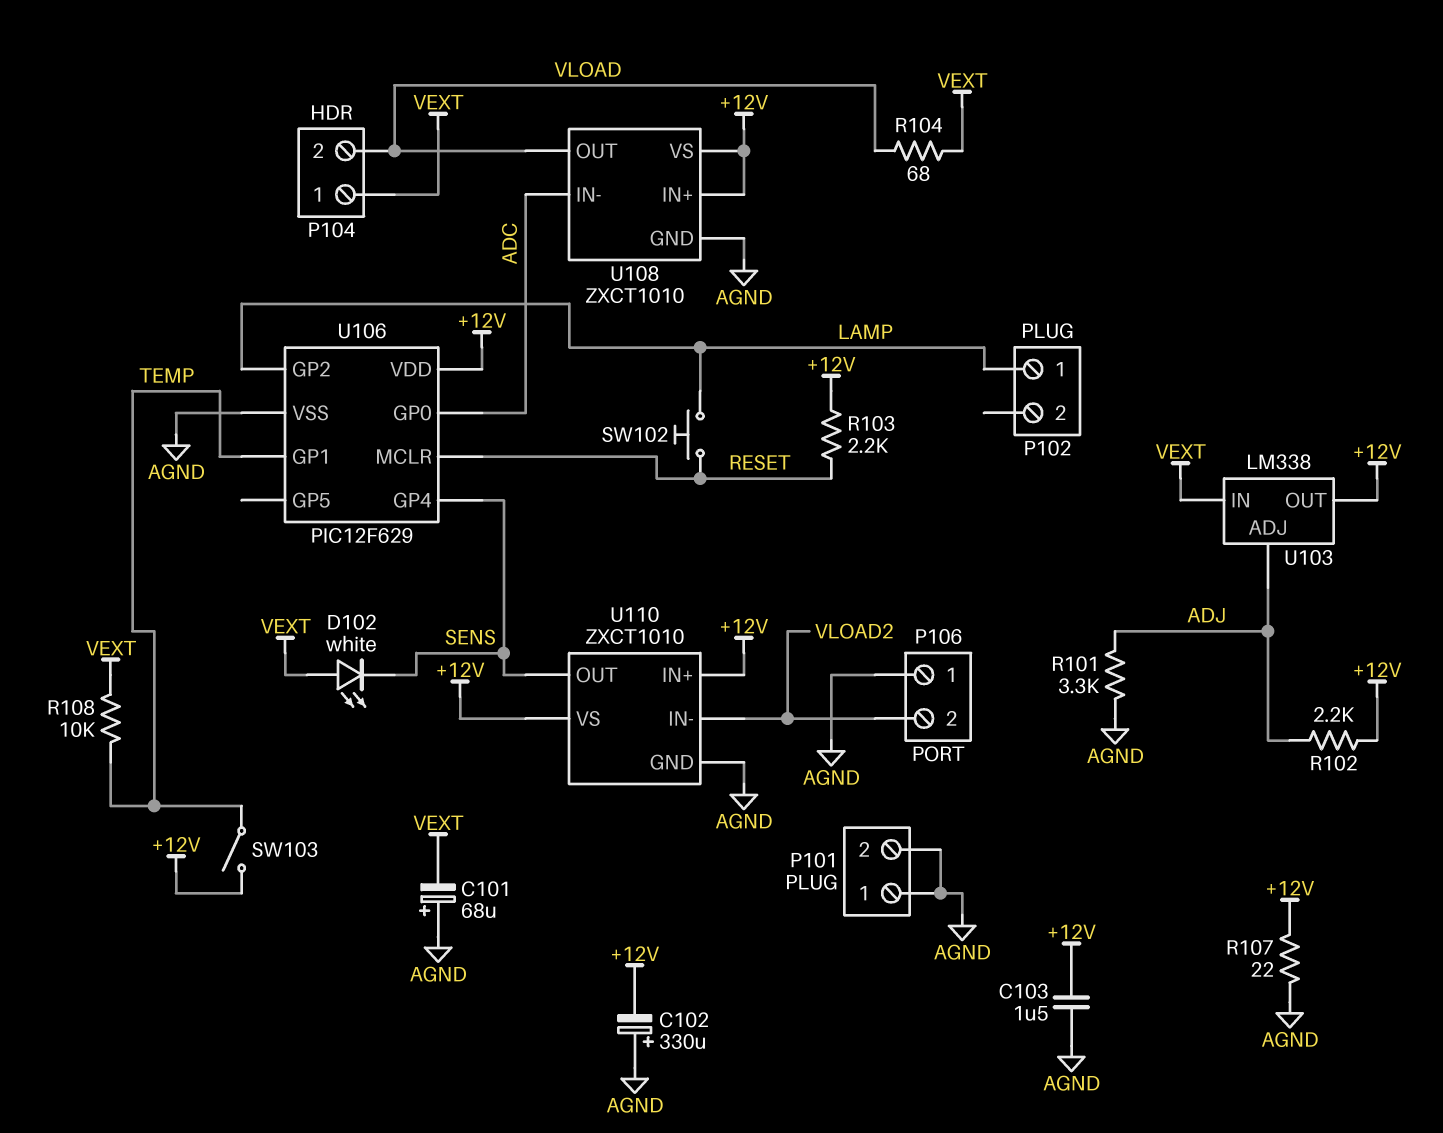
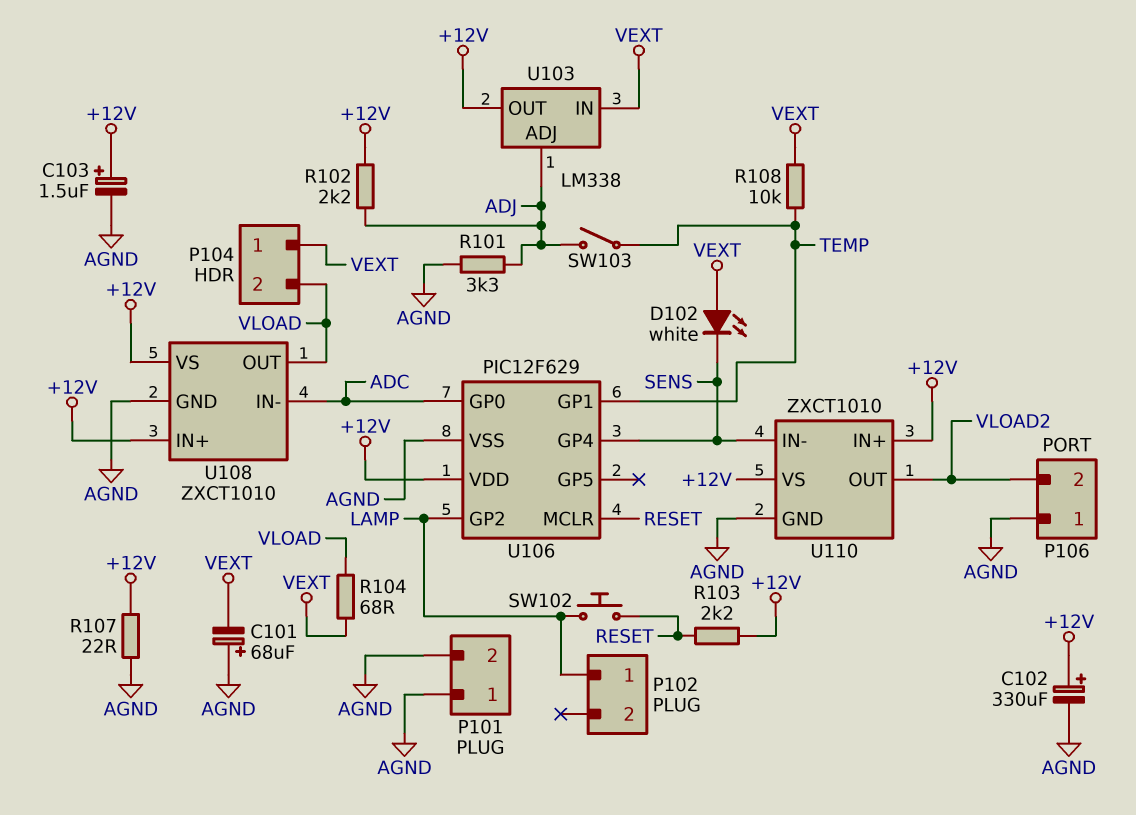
C102: 330uF (plus AGND, minus +12V) -> 330uF (plus +12V, minus AGND)
C103: 1.5uF (+12V, AGND) -> 1.5uF (plus +12V, minus AGND)
SW103: switch (+12V, TEMP) -> switch (ADJ, TEMP)
U110 pin IN-: VLOAD2 -> SENS
U110 pin OUT: SENS -> VLOAD2

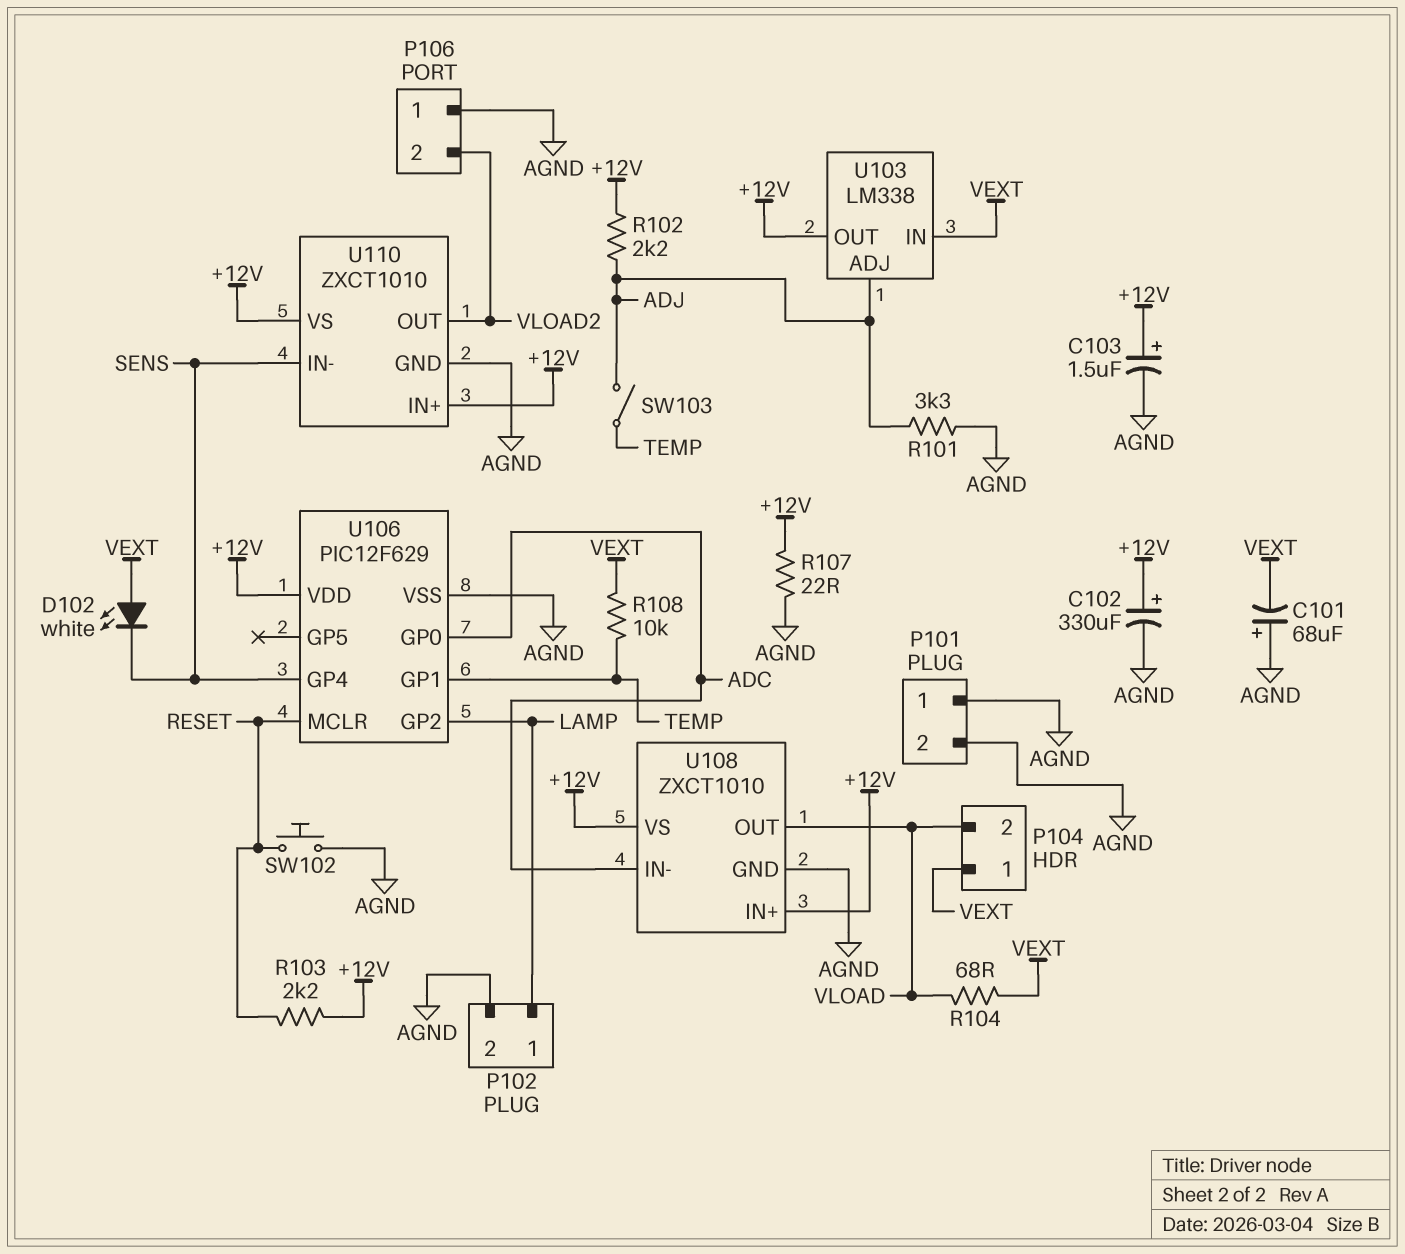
P102 pin 2: none -> AGND
SW102: button (LAMP, RESET) -> button (AGND, RESET)

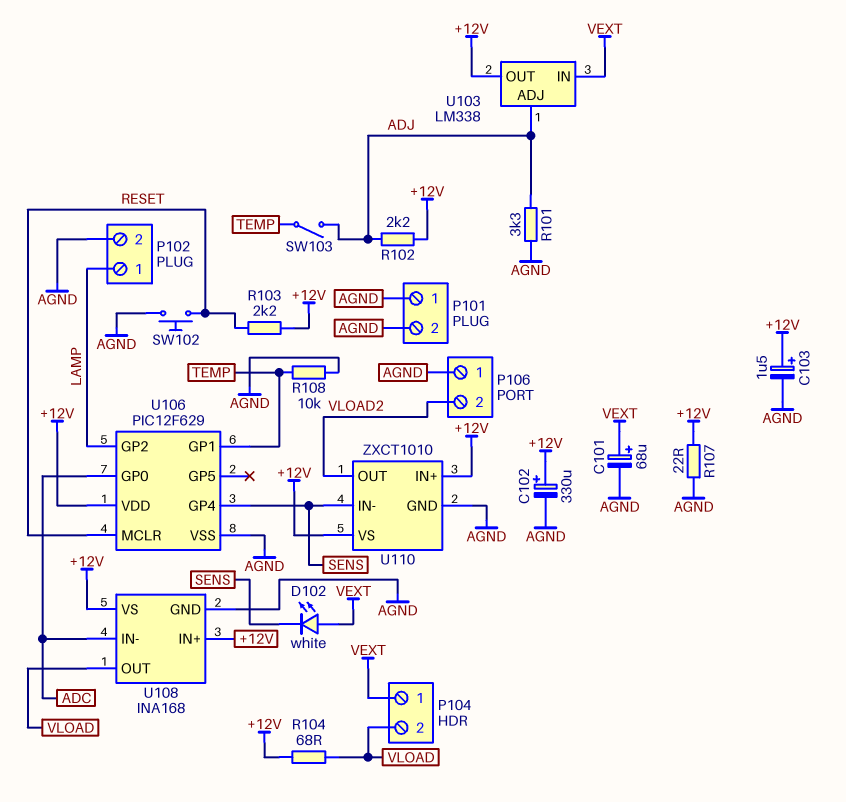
C101: 68uF (plus AGND, minus VEXT) -> 68uF (plus VEXT, minus AGND)
R104: 68 (VEXT, VLOAD) -> 68 (+12V, VLOAD)
R108: 10k (TEMP, VEXT) -> 10k (AGND, TEMP)
U108: ZXCT1010 -> INA168

